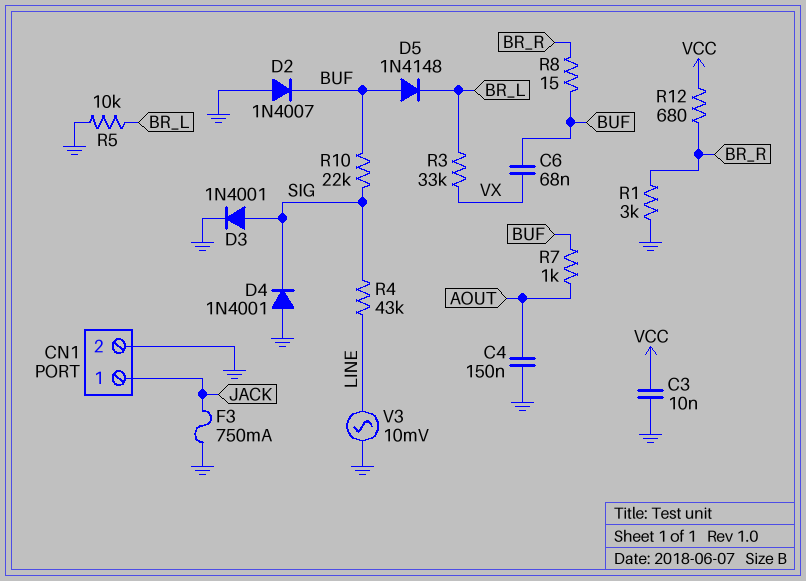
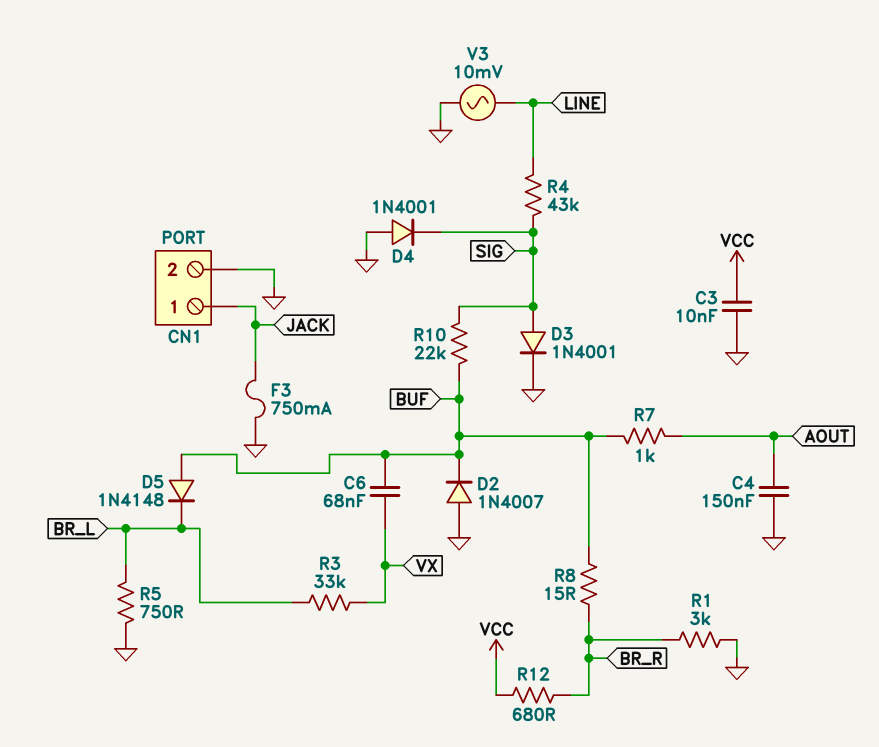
R5: 10k (BR_L, GND) -> 750 (BR_L, GND)

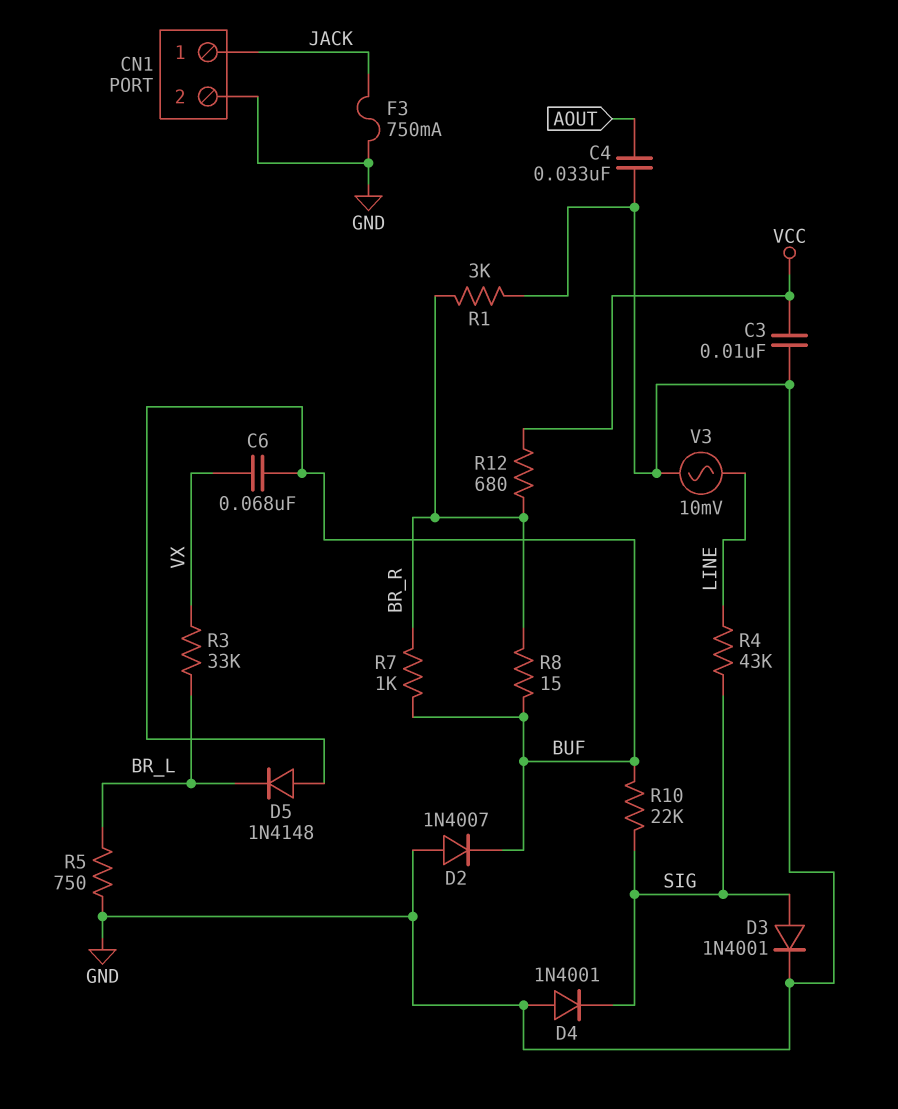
C4: 150nF (AOUT, GND) -> 33nF (AOUT, GND)
R7: 1k (AOUT, BUF) -> 1k (BR_R, BUF)

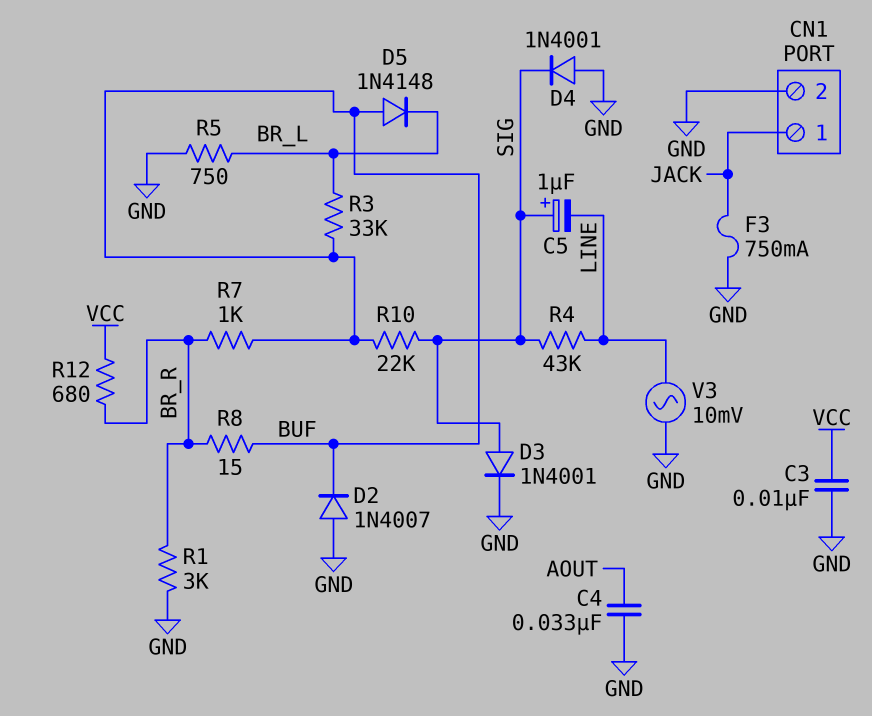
C5: none -> 1uF (plus SIG, minus LINE)
C6: 68nF (BUF, VX) -> none
R3: 33k (BR_L, VX) -> 33k (BR_L, BUF)

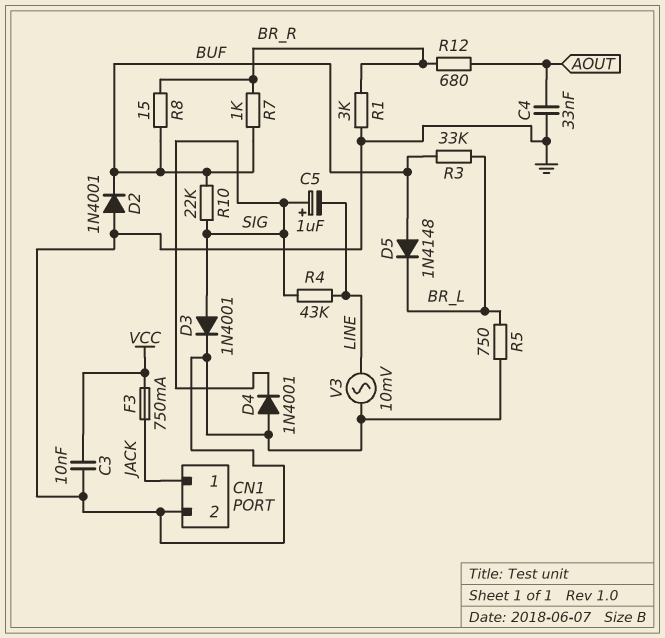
D2: diode 1N4007 (A GND, K BUF) -> diode 1N4001 (A GND, K BUF)
F3: 750mA (GND, JACK) -> 750mA (JACK, VCC)
R12: 680 (BR_R, VCC) -> 680 (AOUT, BR_R)

